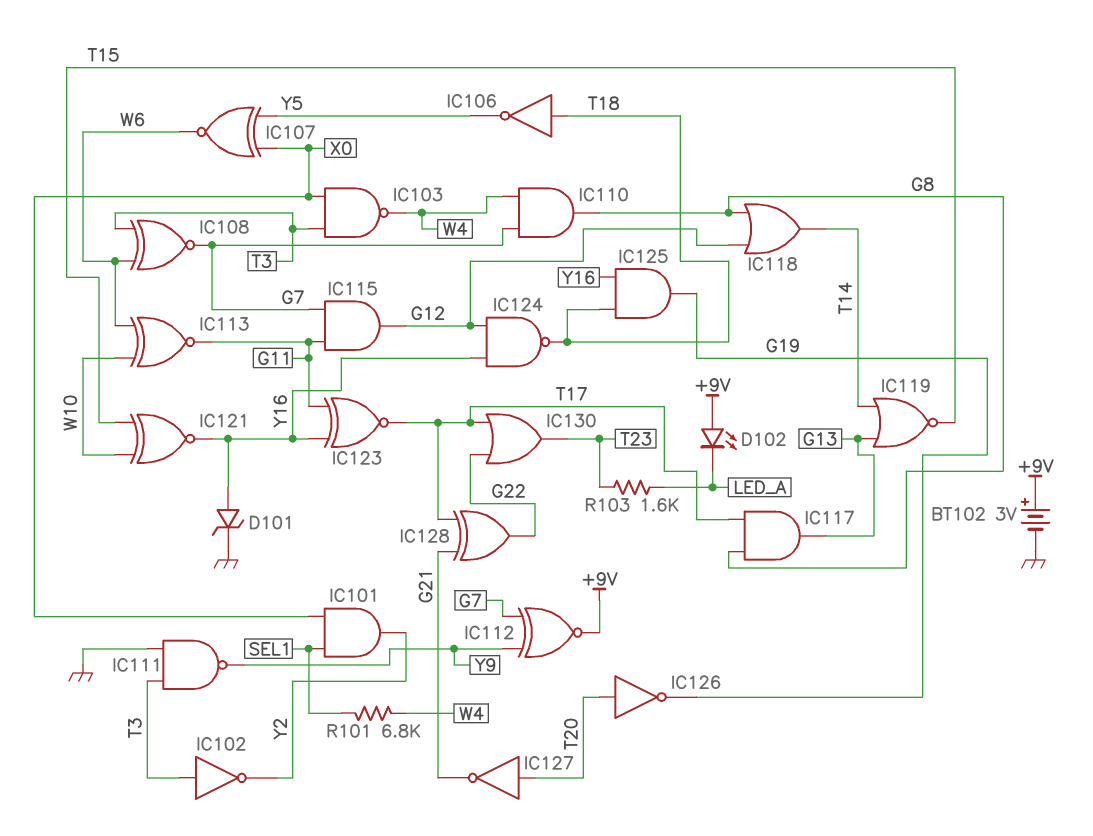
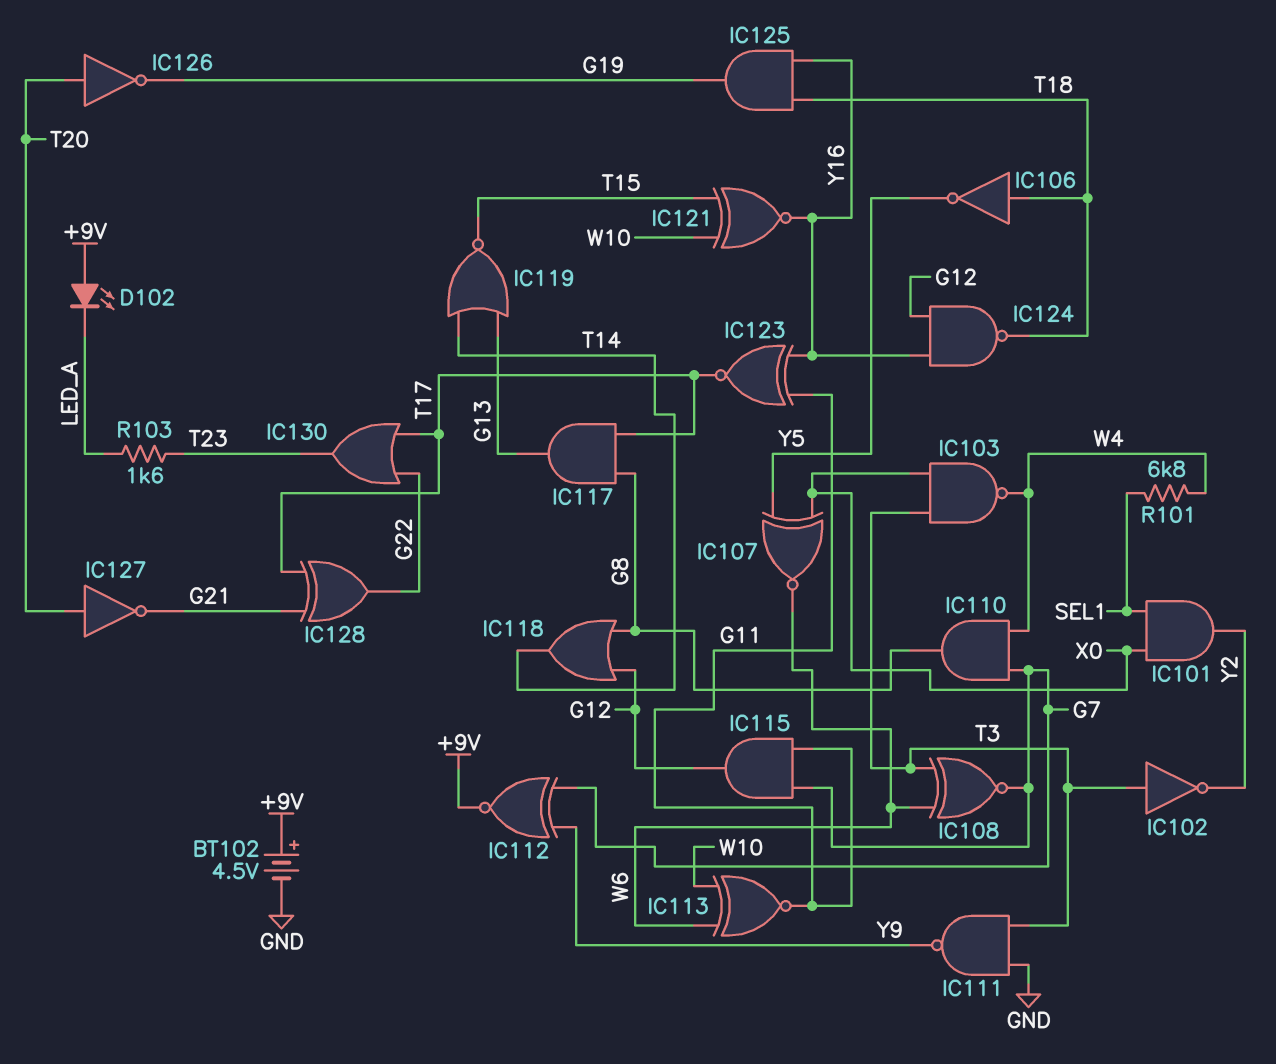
BT102: 3V (plus +9V, minus GND) -> 4.5V (plus +9V, minus GND)
D101: zener (A Y16, K GND) -> none

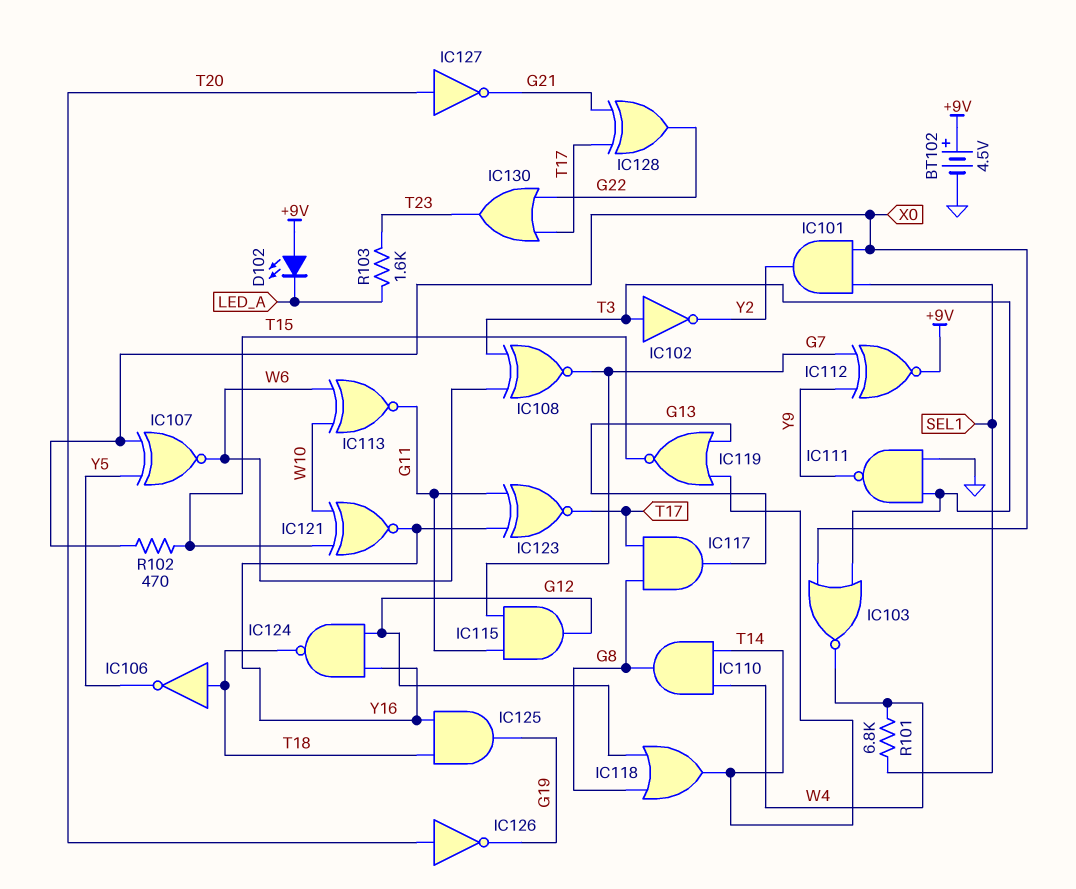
IC103: NAND (in T3, in X0, out W4) -> NOR (in T3, in X0, out W4)
IC110: AND (in G7, in W4, out G8) -> AND (in T14, in W4, out G8)
R102: none -> 470 (T15, X0)

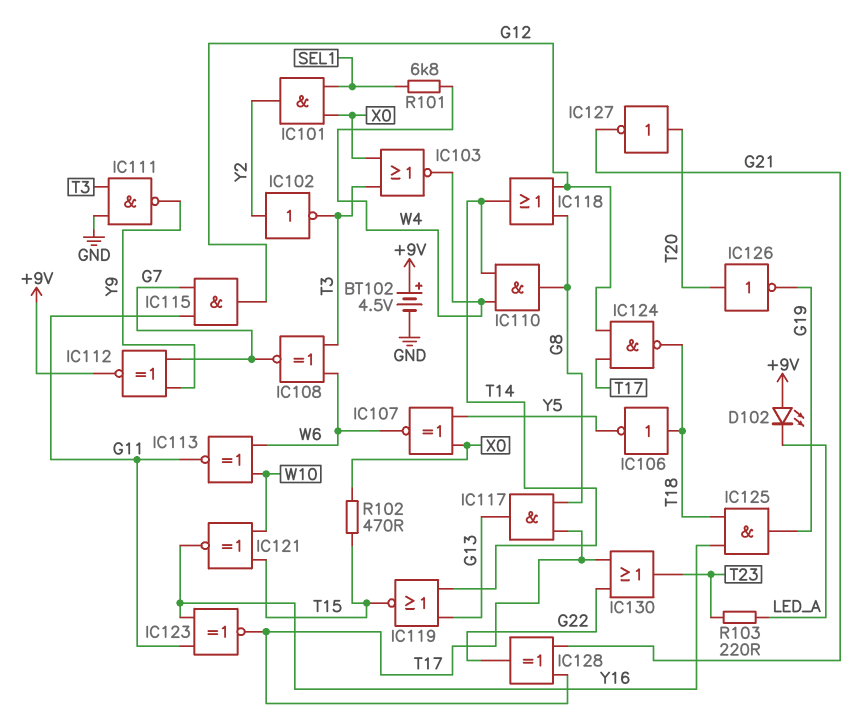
IC102: NOT (in T3, out Y2) -> NOT (in Y2, out T3)
IC124: NAND (in G12, in Y16, out T18) -> NAND (in G12, in T17, out T18)
R103: 1.6k (LED_A, T23) -> 220 (LED_A, T23)

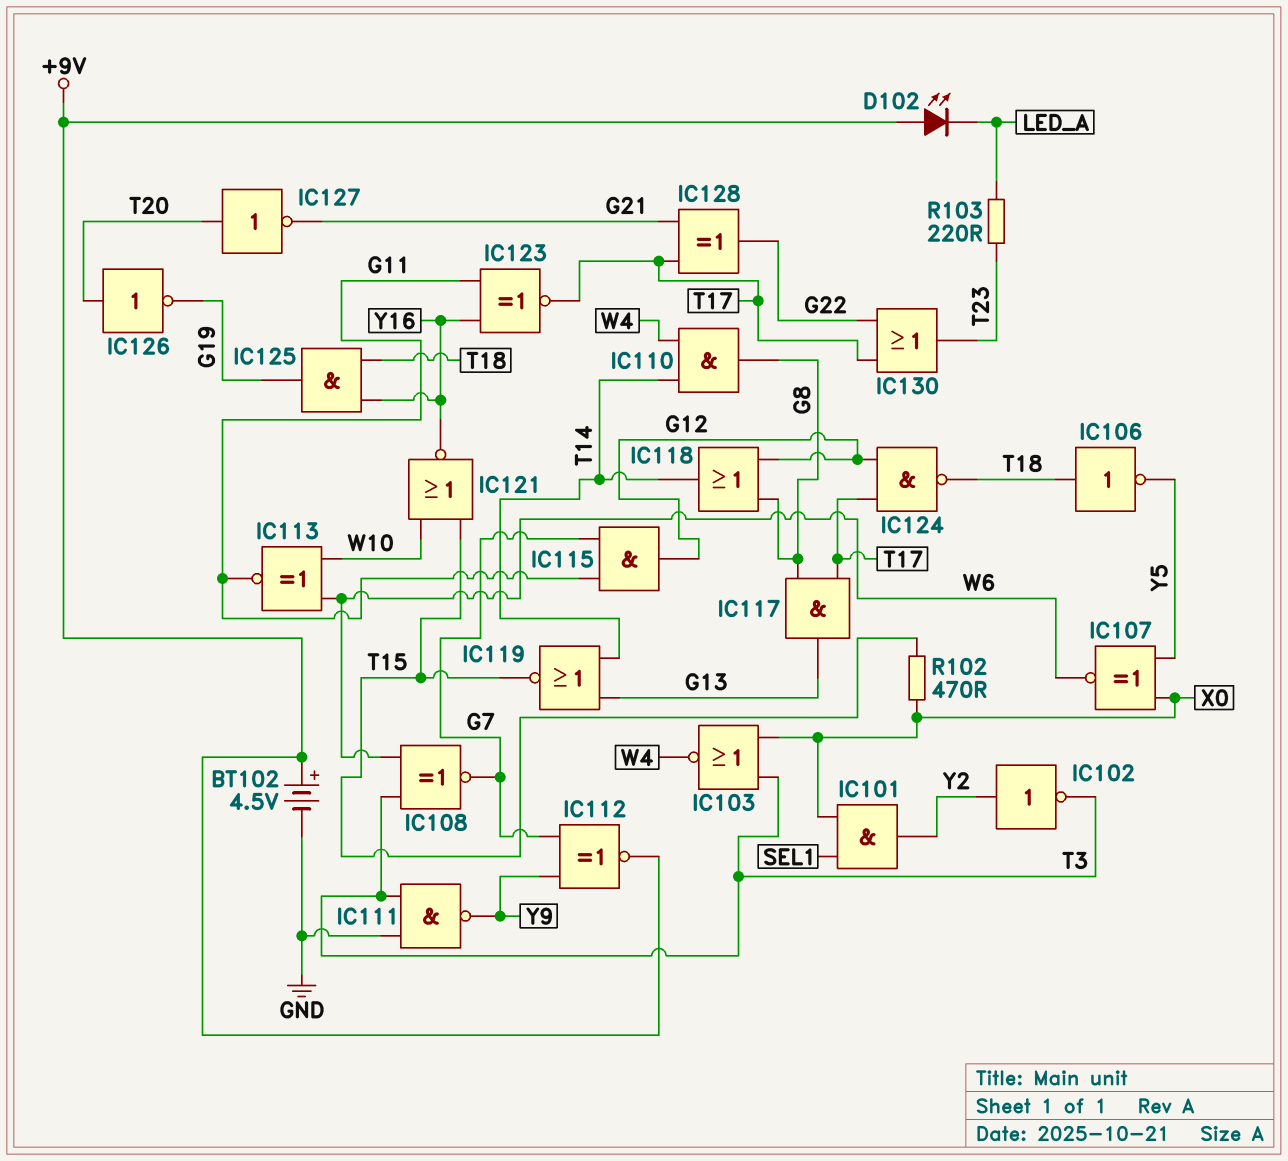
IC121: XNOR (in T15, in W10, out Y16) -> NOR (in T15, in W10, out Y16)
R101: 6.8k (SEL1, W4) -> none

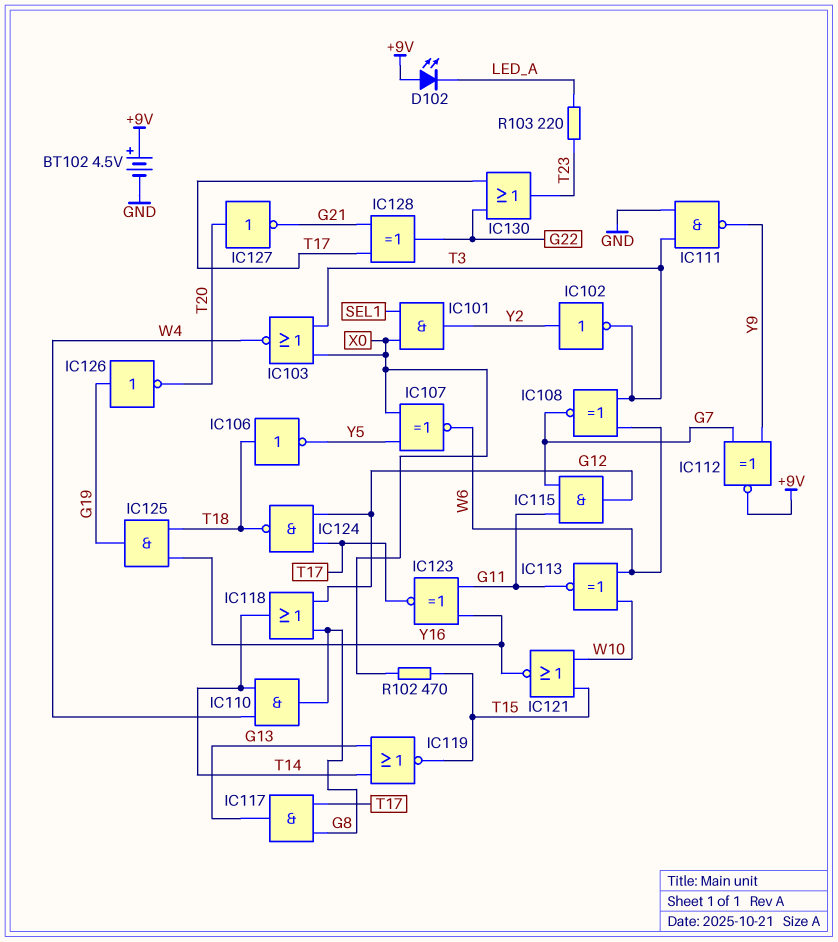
IC126: NOT (in T20, out G19) -> NOT (in G19, out T20)

